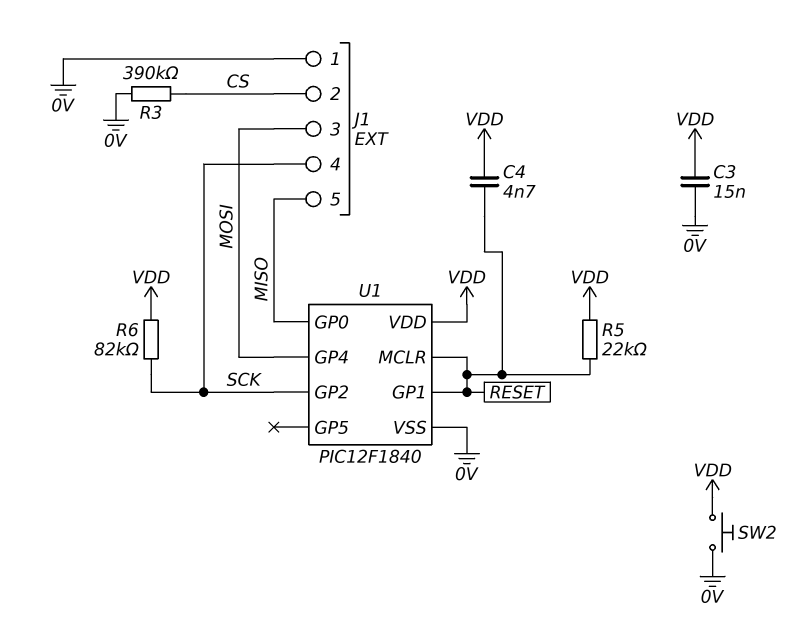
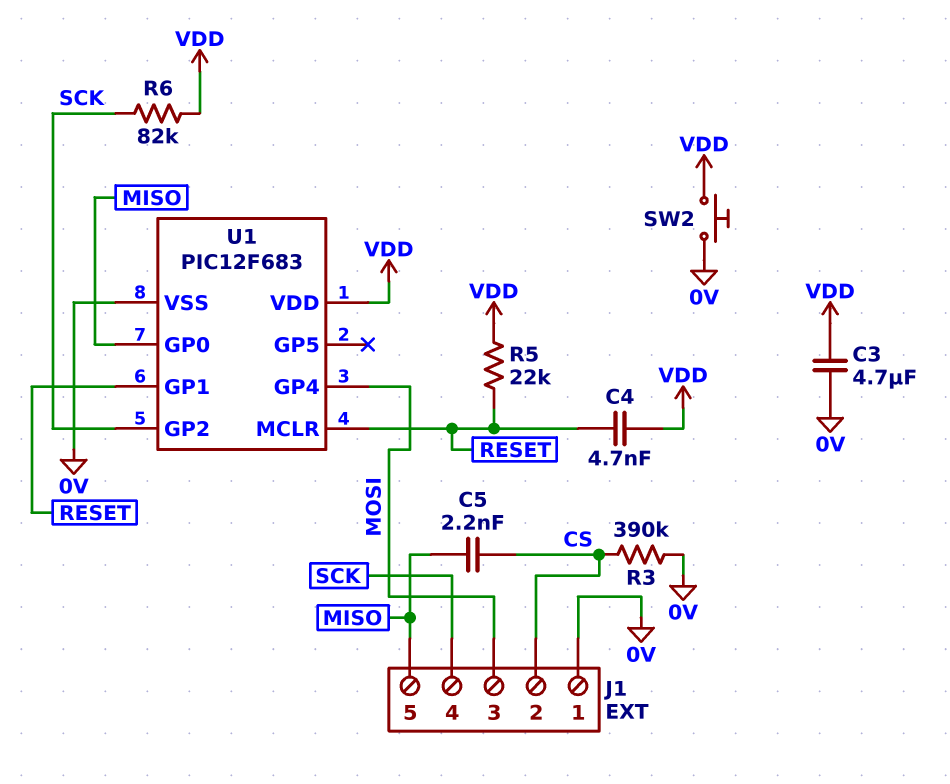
C3: 15nF (0V, VDD) -> 4.7uF (0V, VDD)
C5: none -> 2.2nF (CS, MISO)
U1: PIC12F1840 -> PIC12F683

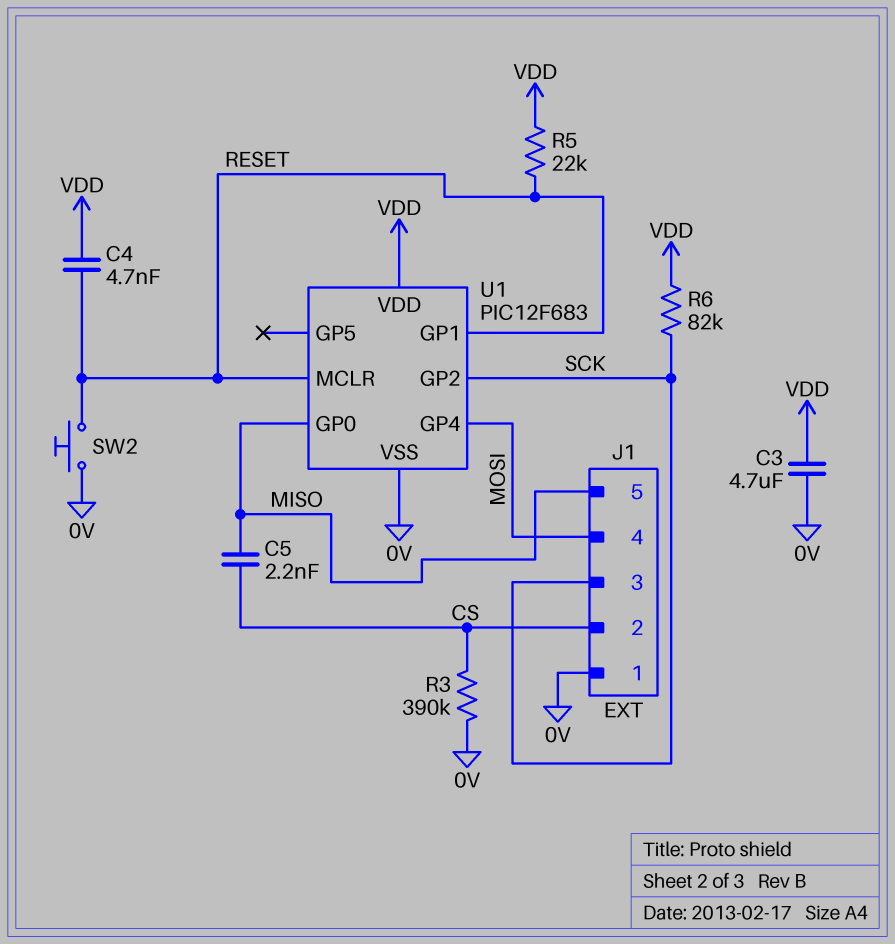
J1 pin 3: MOSI -> SCK
J1 pin 4: SCK -> MOSI
SW2: button (0V, VDD) -> button (0V, RESET)

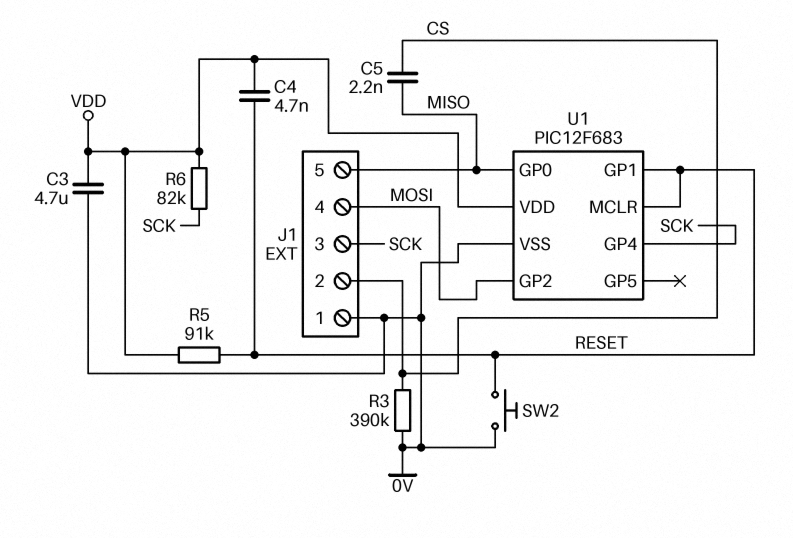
R5: 22k (RESET, VDD) -> 91k (RESET, VDD)
U1 pin GP2: SCK -> MOSI
U1 pin GP4: MOSI -> SCK

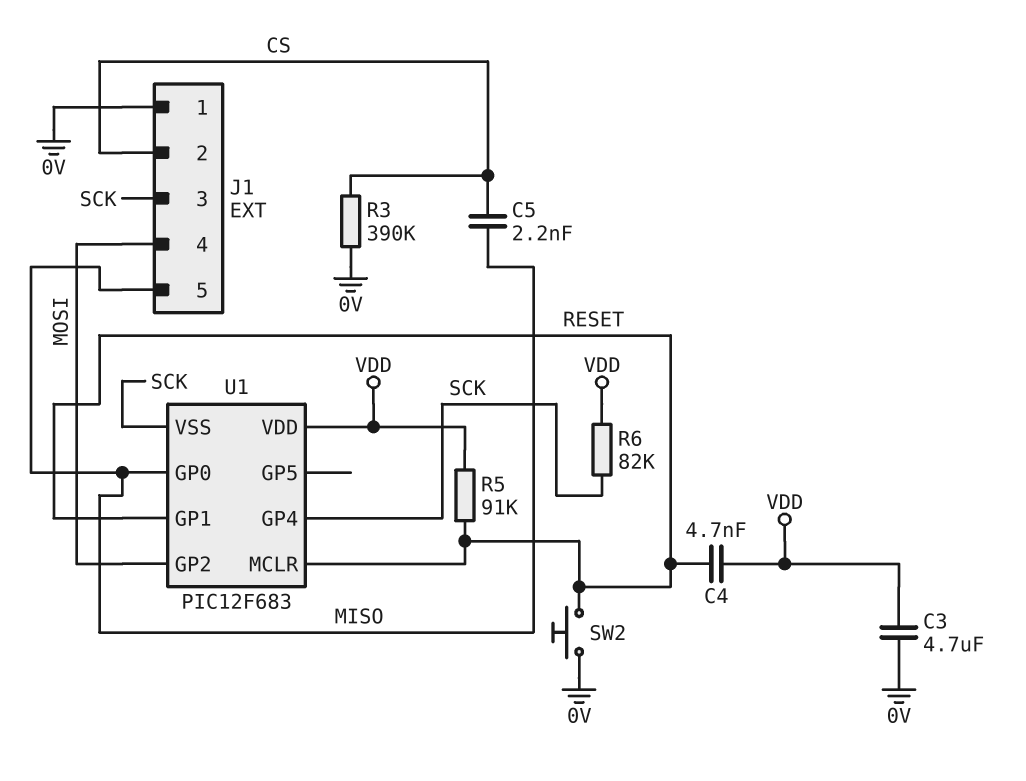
U1 pin VSS: 0V -> SCK

